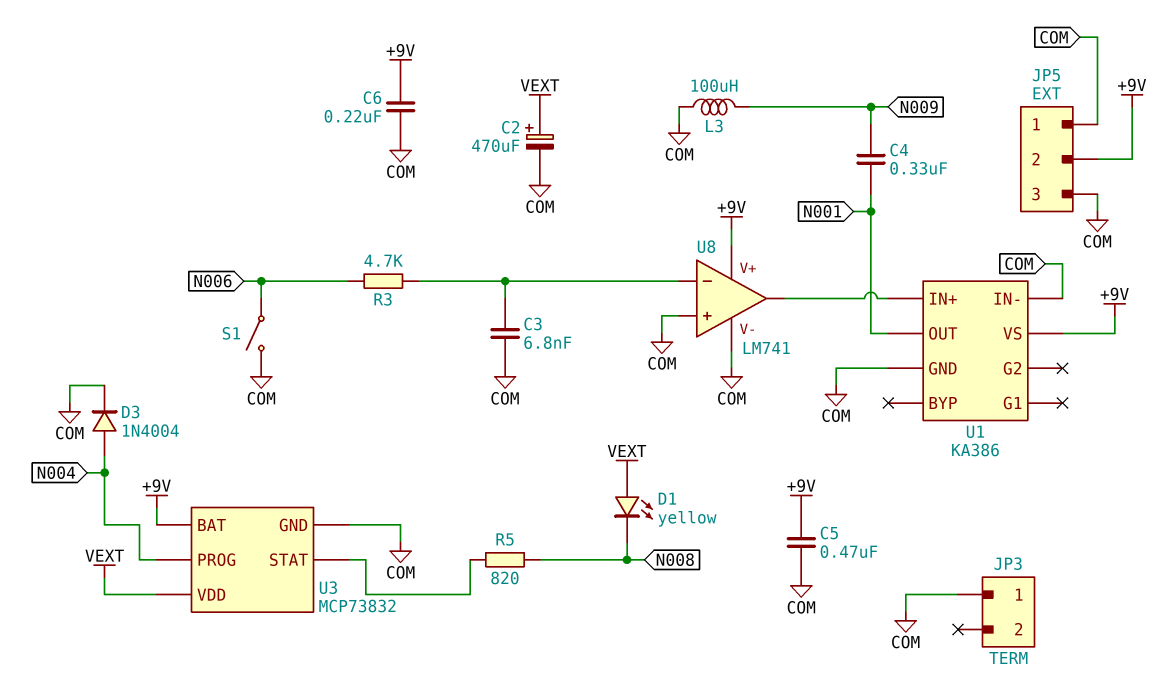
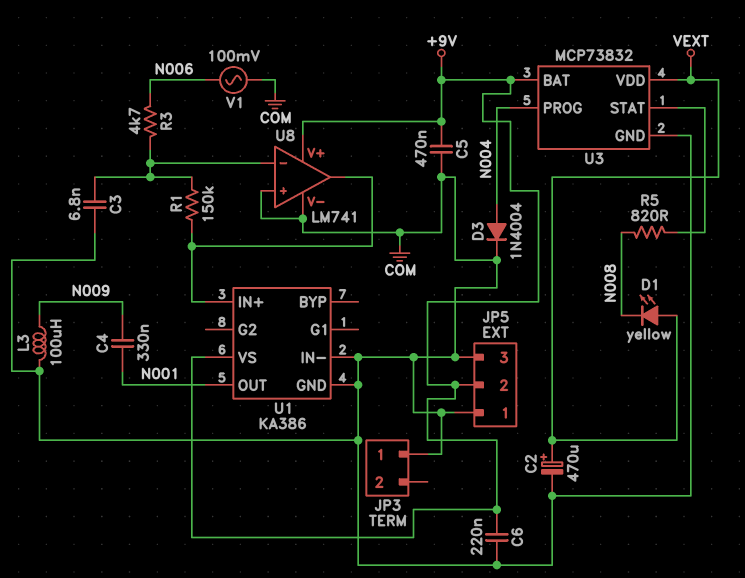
R1: none -> 150k (U1/IN+, U8/in-)
S1: switch (COM, N006) -> none
V1: none -> AC 100mV (COM, N006)

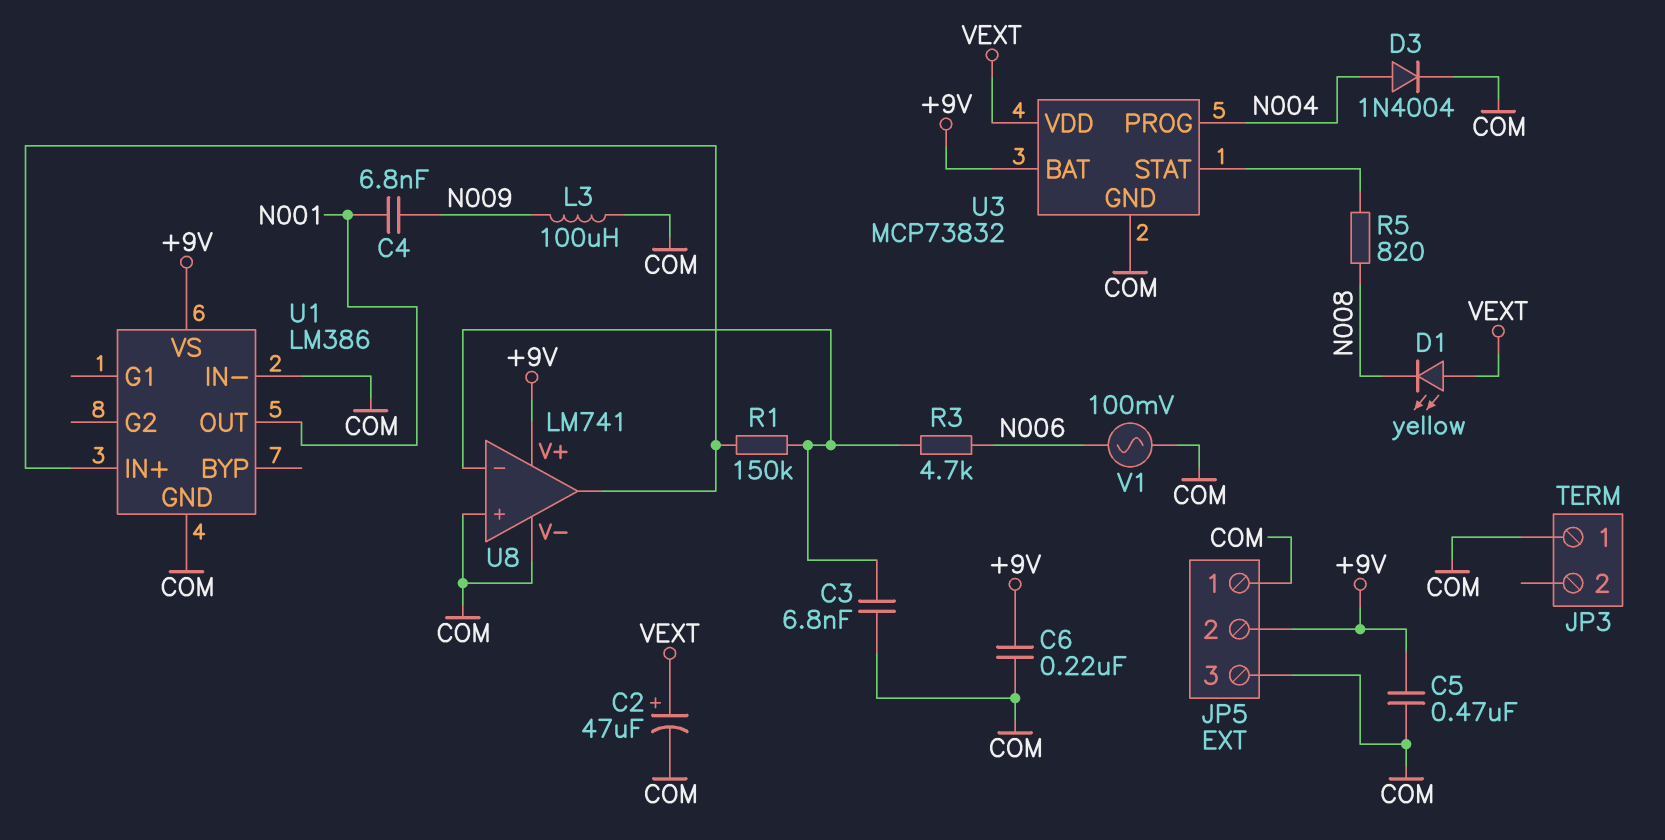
C2: 470uF (plus VEXT, minus COM) -> 47uF (plus VEXT, minus COM)
C4: 330nF (N001, N009) -> 6.8nF (N001, N009)
U1: KA386 -> LM386

